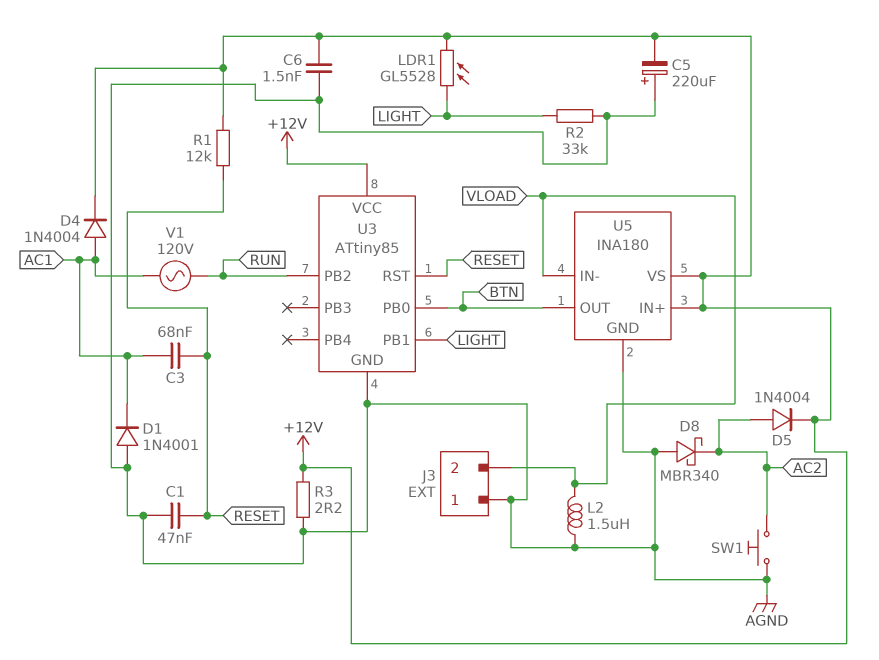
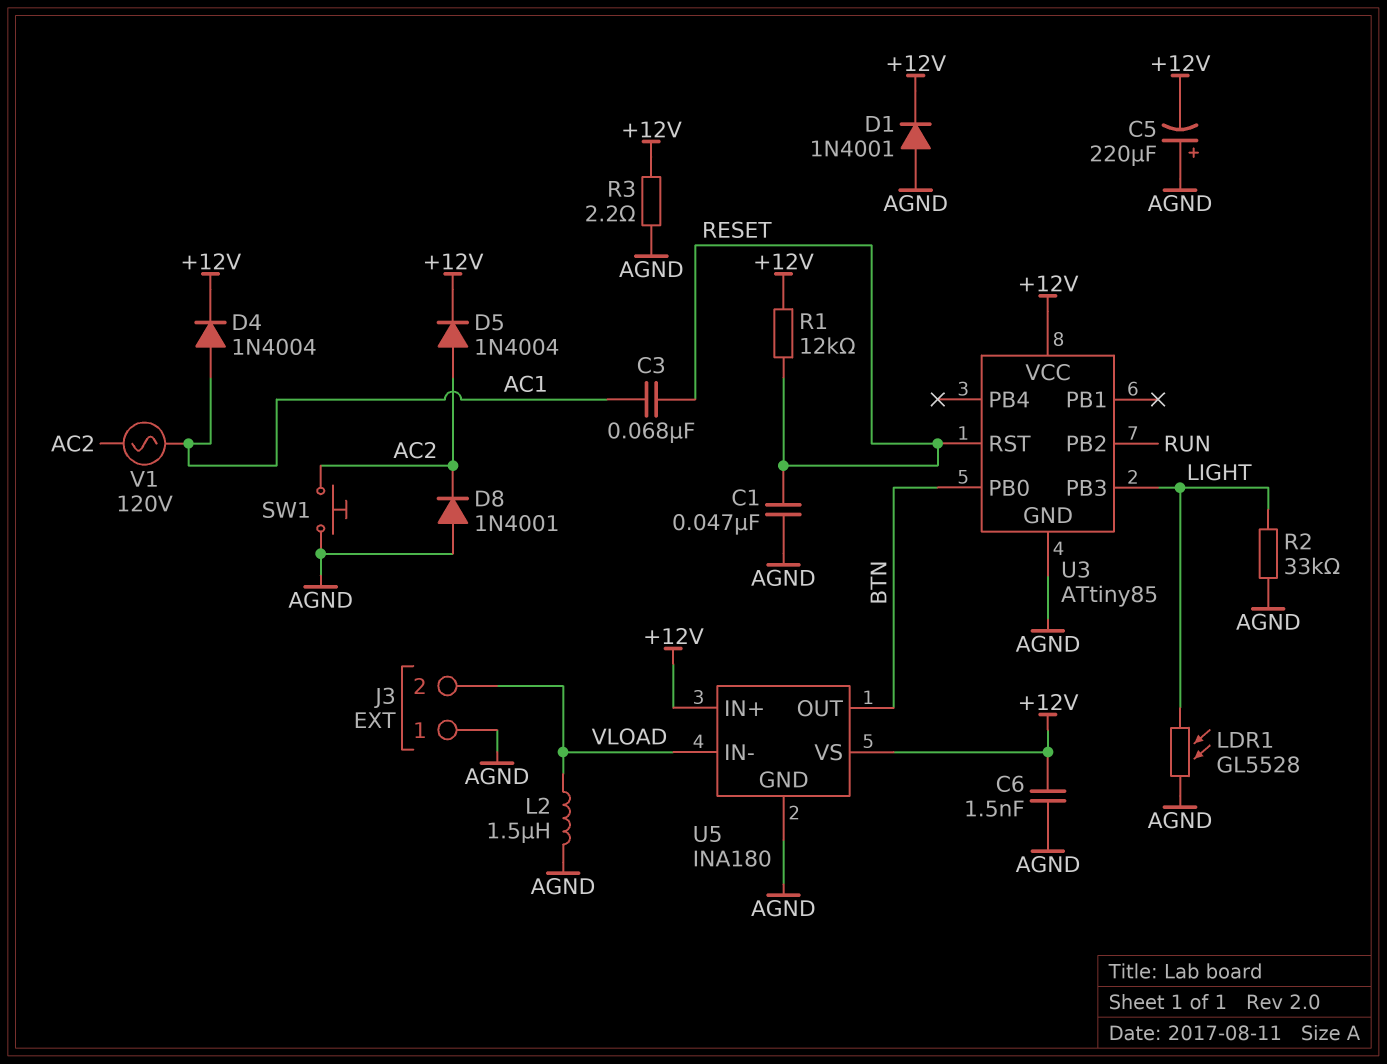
D1: diode 1N4001 (A AGND, K AC1) -> diode 1N4001 (A AGND, K +12V)
D8: schottky MBR340 (A AGND, K AC2) -> diode 1N4001 (A AGND, K AC2)
LDR1: GL5528 (+12V, LIGHT) -> GL5528 (AGND, LIGHT)
U3 pin PB1: LIGHT -> none
U3 pin PB3: none -> LIGHT
V1: AC 120V (AC1, RUN) -> AC 120V (AC1, AC2)

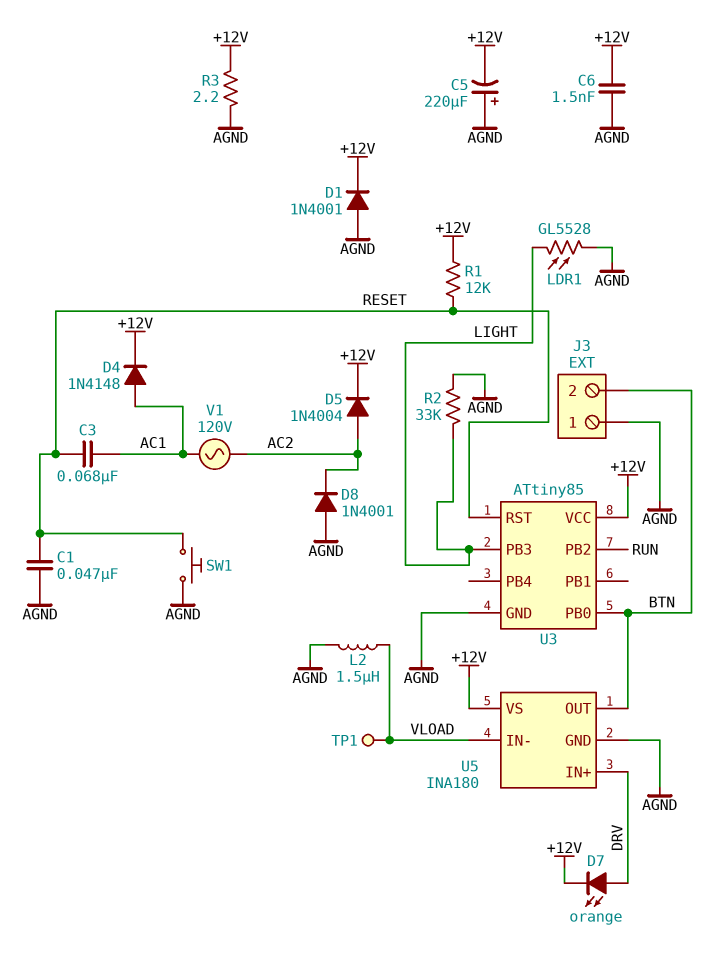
D4: diode 1N4004 (A AC1, K +12V) -> diode 1N4148 (A AC1, K +12V)
D7: none -> LED orange (A DRV, K +12V)
J3 pin 2: VLOAD -> BTN
SW1: button (AC2, AGND) -> button (AGND, RESET)
TP1: none -> test point (VLOAD)
U5 pin IN+: +12V -> DRV

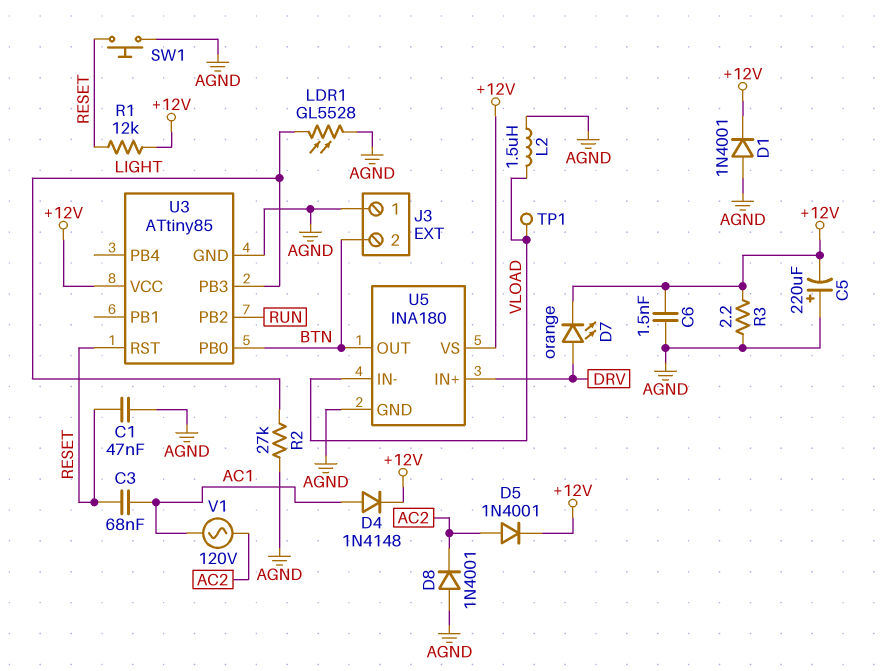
D5: diode 1N4004 (A AC2, K +12V) -> diode 1N4001 (A AC2, K +12V)
R2: 33k (AGND, LIGHT) -> 27k (AGND, LIGHT)

